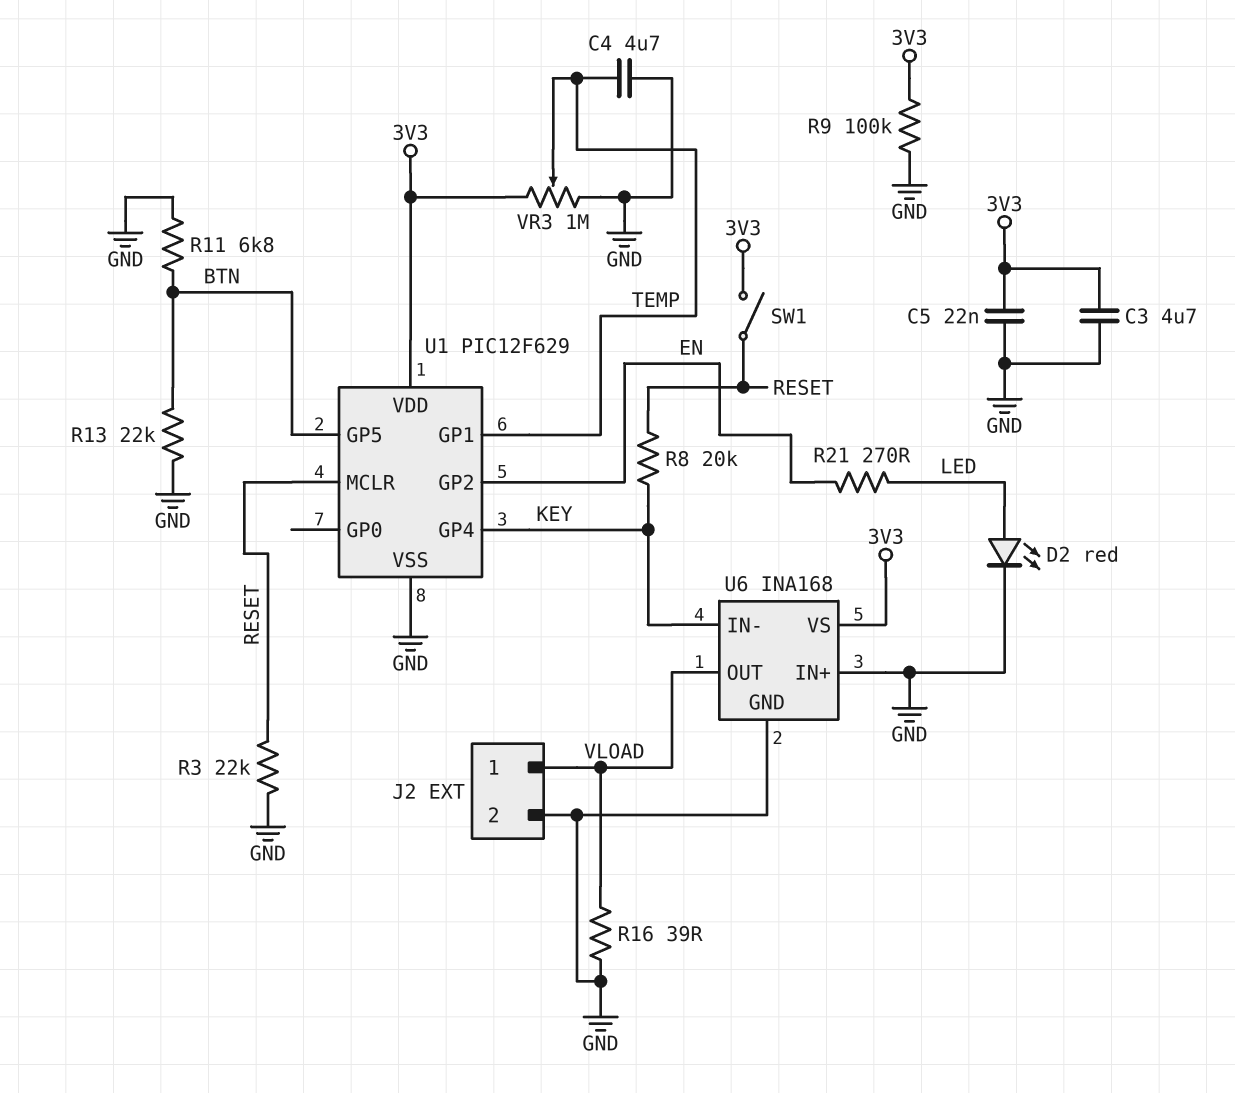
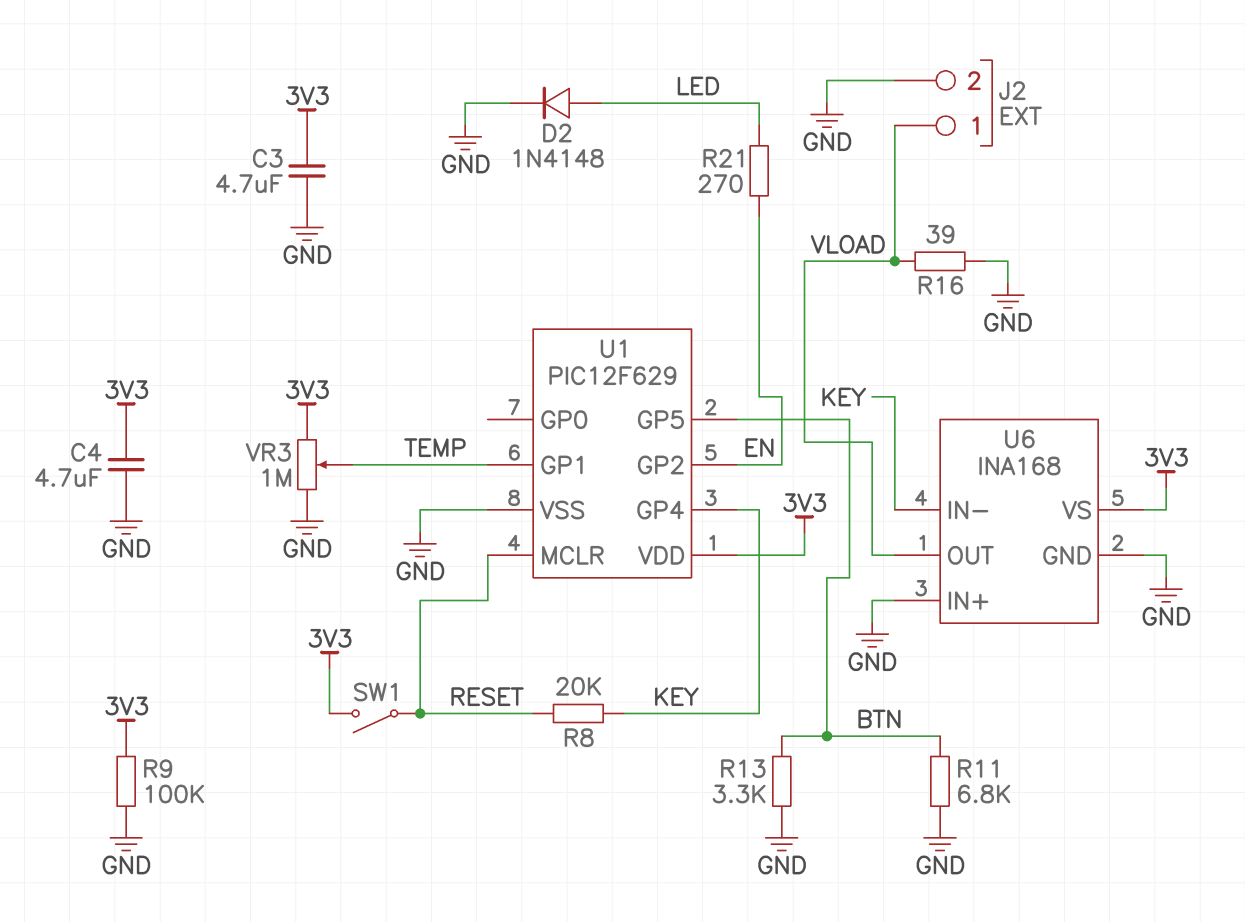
C4: 4.7uF (GND, TEMP) -> 4.7uF (3V3, GND)
C5: 22nF (3V3, GND) -> none
D2: LED red (A LED, K GND) -> diode 1N4148 (A LED, K GND)
R3: 22k (GND, RESET) -> none
R13: 22k (BTN, GND) -> 3.3k (BTN, GND)

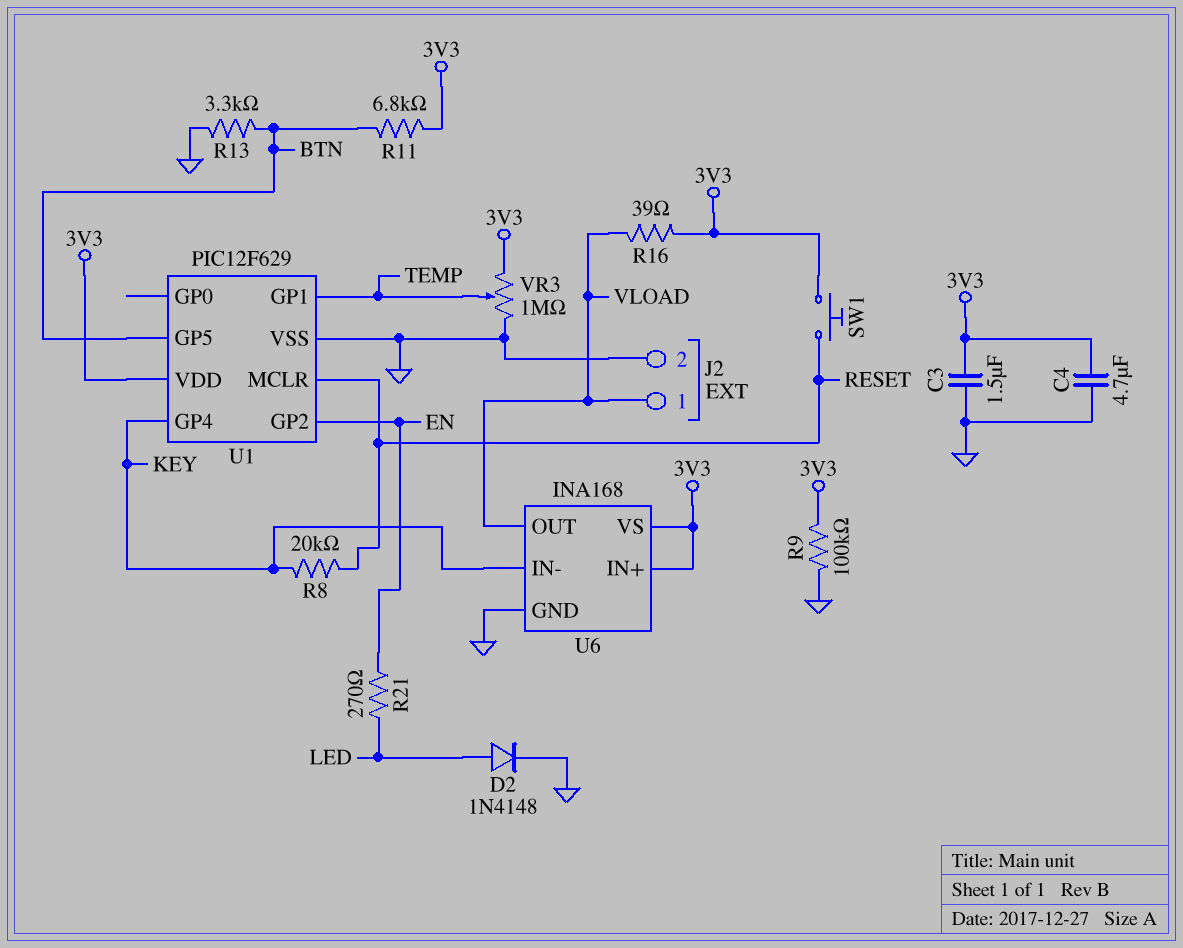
C3: 4.7uF (3V3, GND) -> 1.5uF (3V3, GND)
R11: 6.8k (BTN, GND) -> 6.8k (3V3, BTN)
R16: 39 (GND, VLOAD) -> 39 (3V3, VLOAD)
SW1: switch (3V3, RESET) -> button (3V3, RESET)
U6 pin IN+: GND -> 3V3

